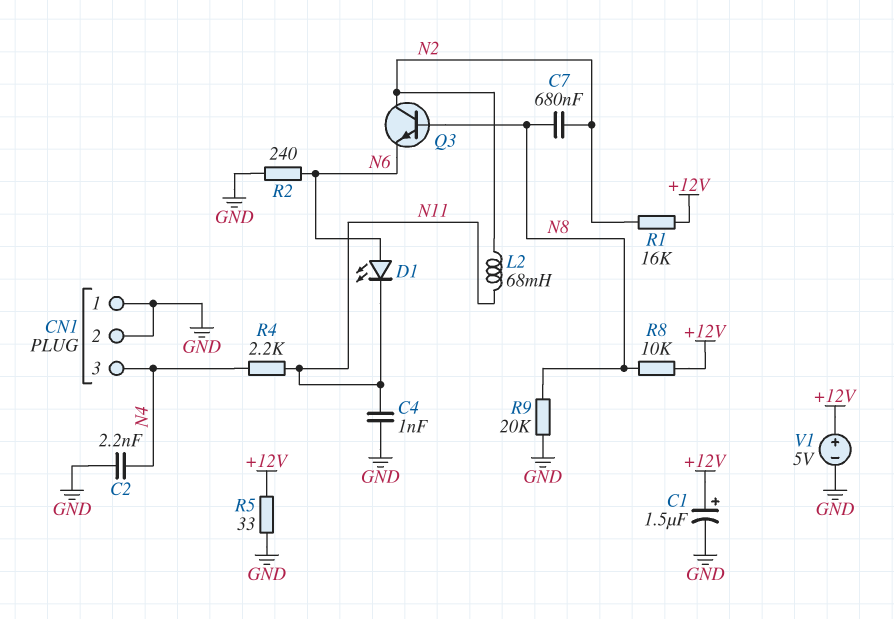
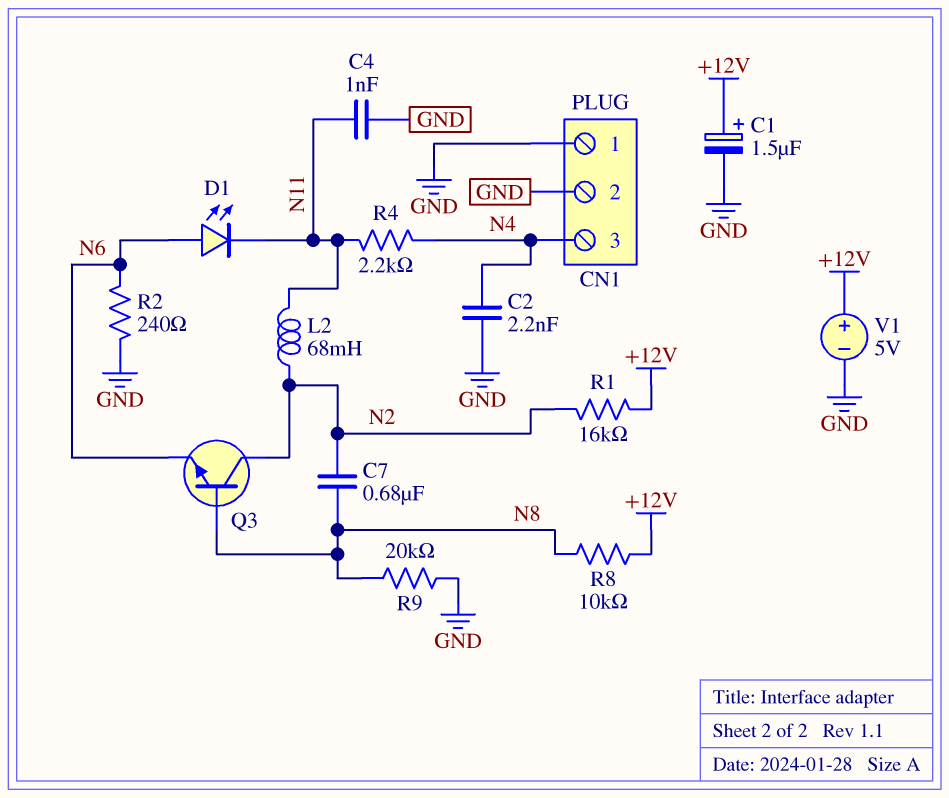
R5: 33 (+12V, GND) -> none

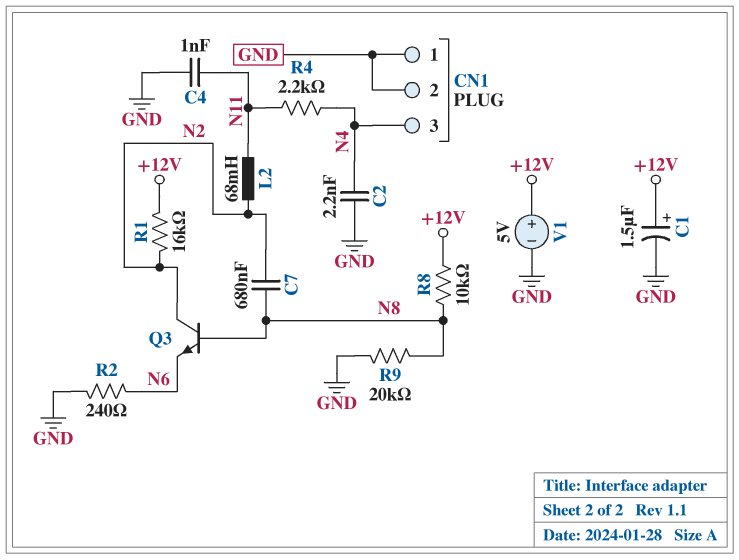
D1: LED (A N6, K N11) -> none

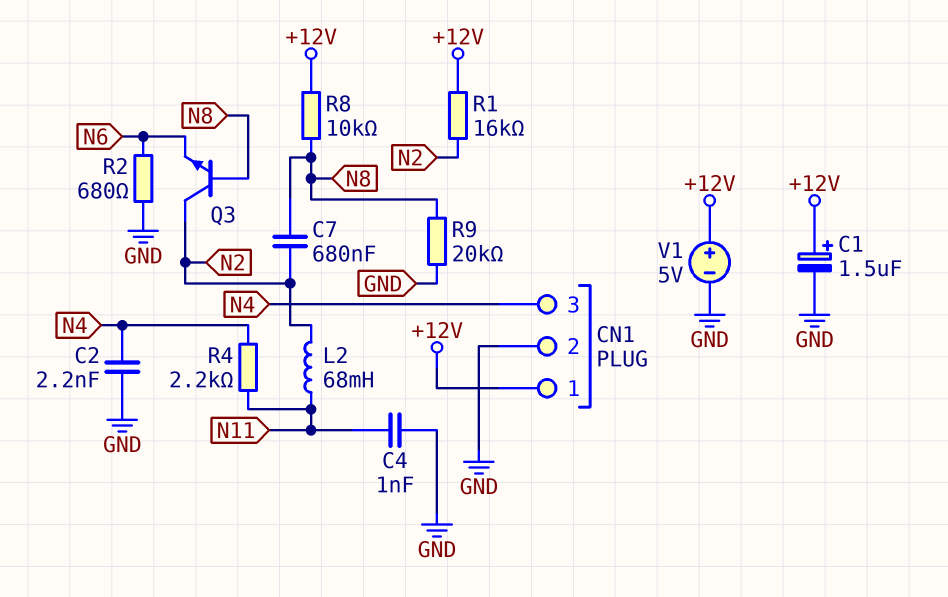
CN1 pin 1: GND -> +12V
R2: 240 (GND, N6) -> 680 (GND, N6)

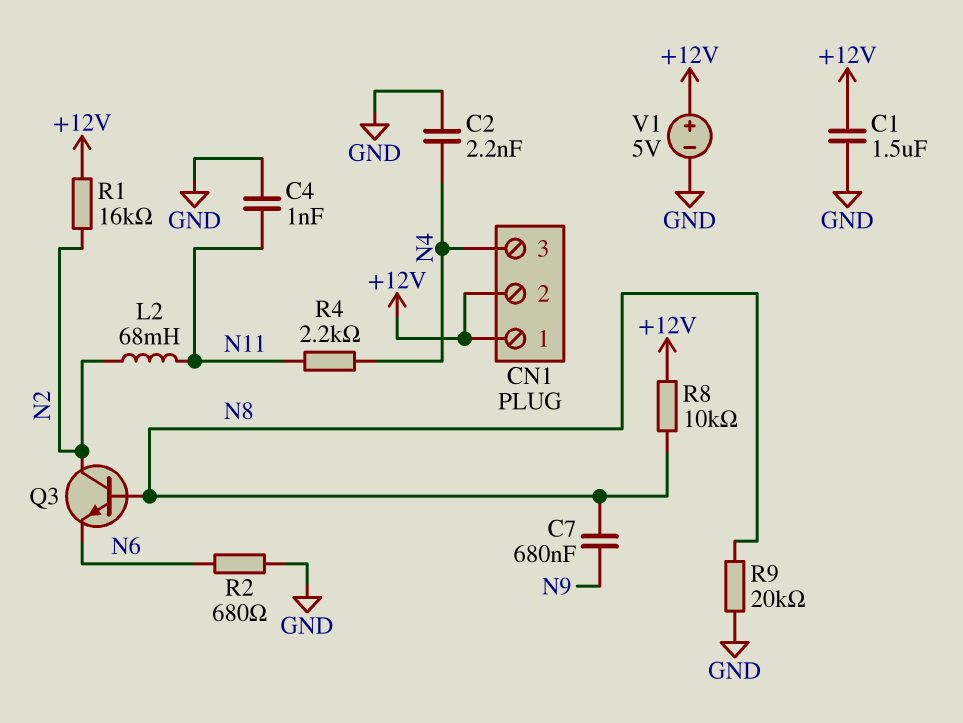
C1: 1.5uF (plus +12V, minus GND) -> 1.5uF (+12V, GND)
C7: 680nF (N2, N8) -> 680nF (N8, N9)
CN1 pin 2: GND -> +12V

